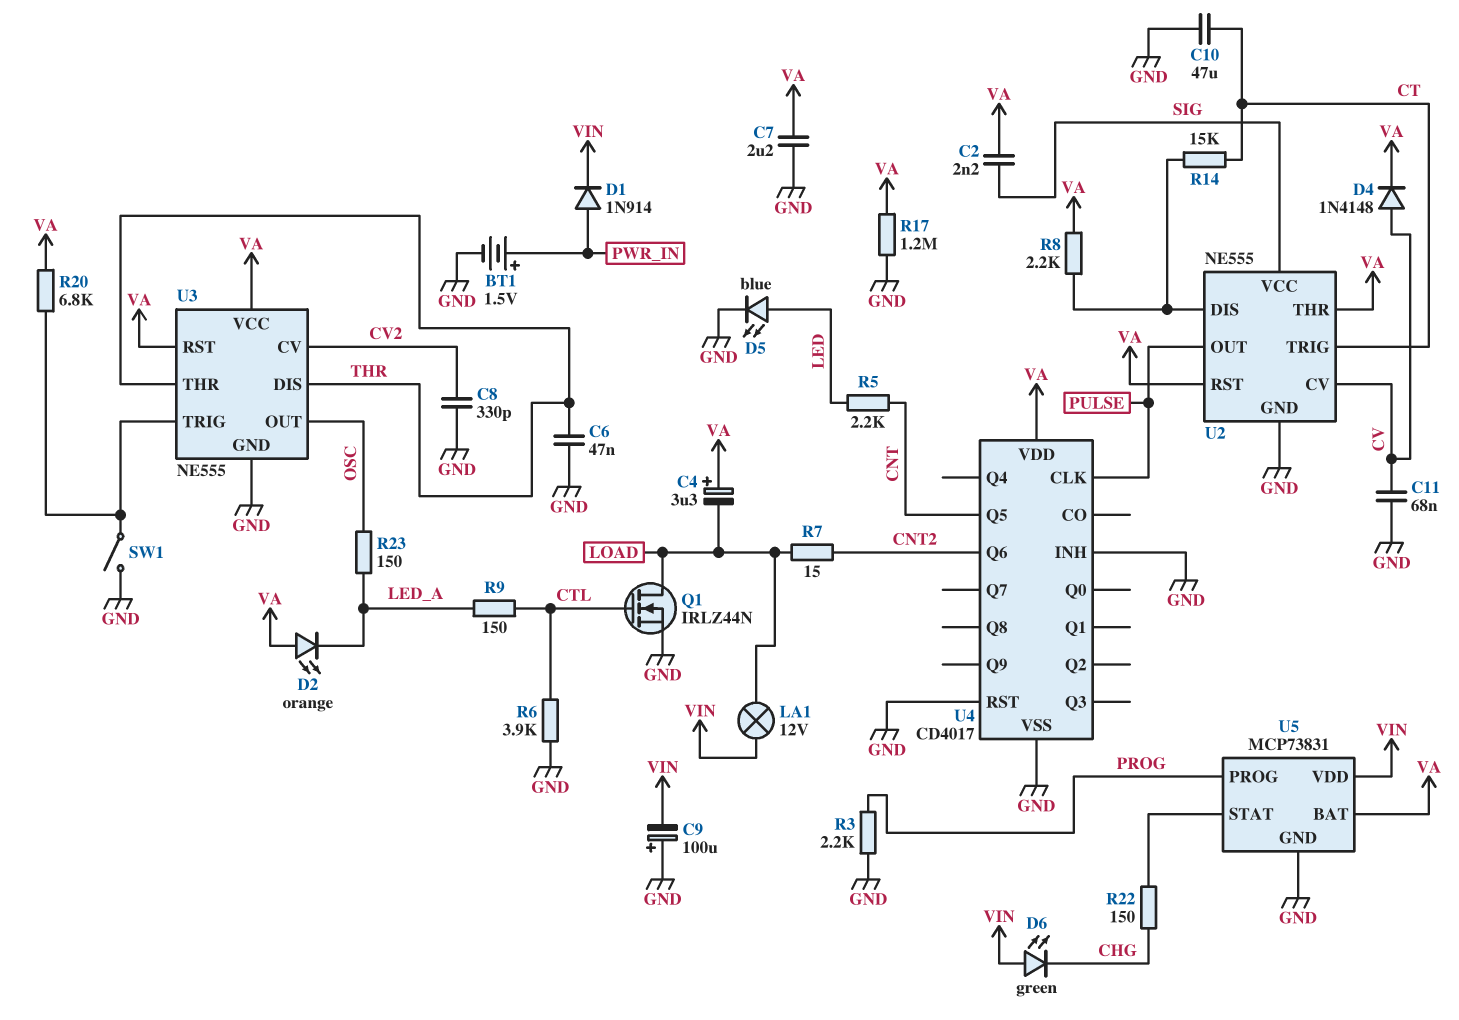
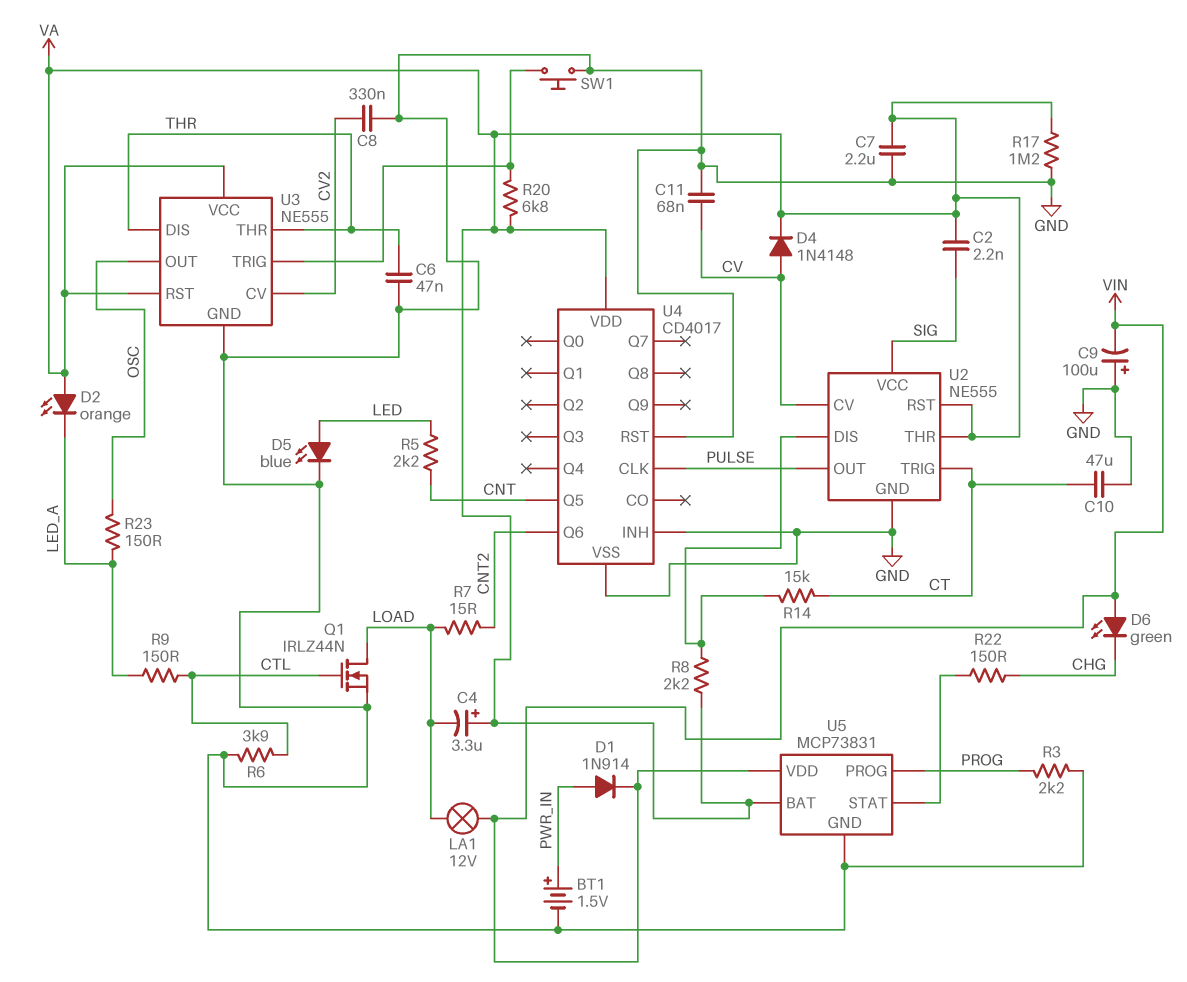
C8: 330pF (CV2, GND) -> 330nF (CV2, GND)
SW1: switch (GND, U3/TRIG) -> button (GND, U3/TRIG)

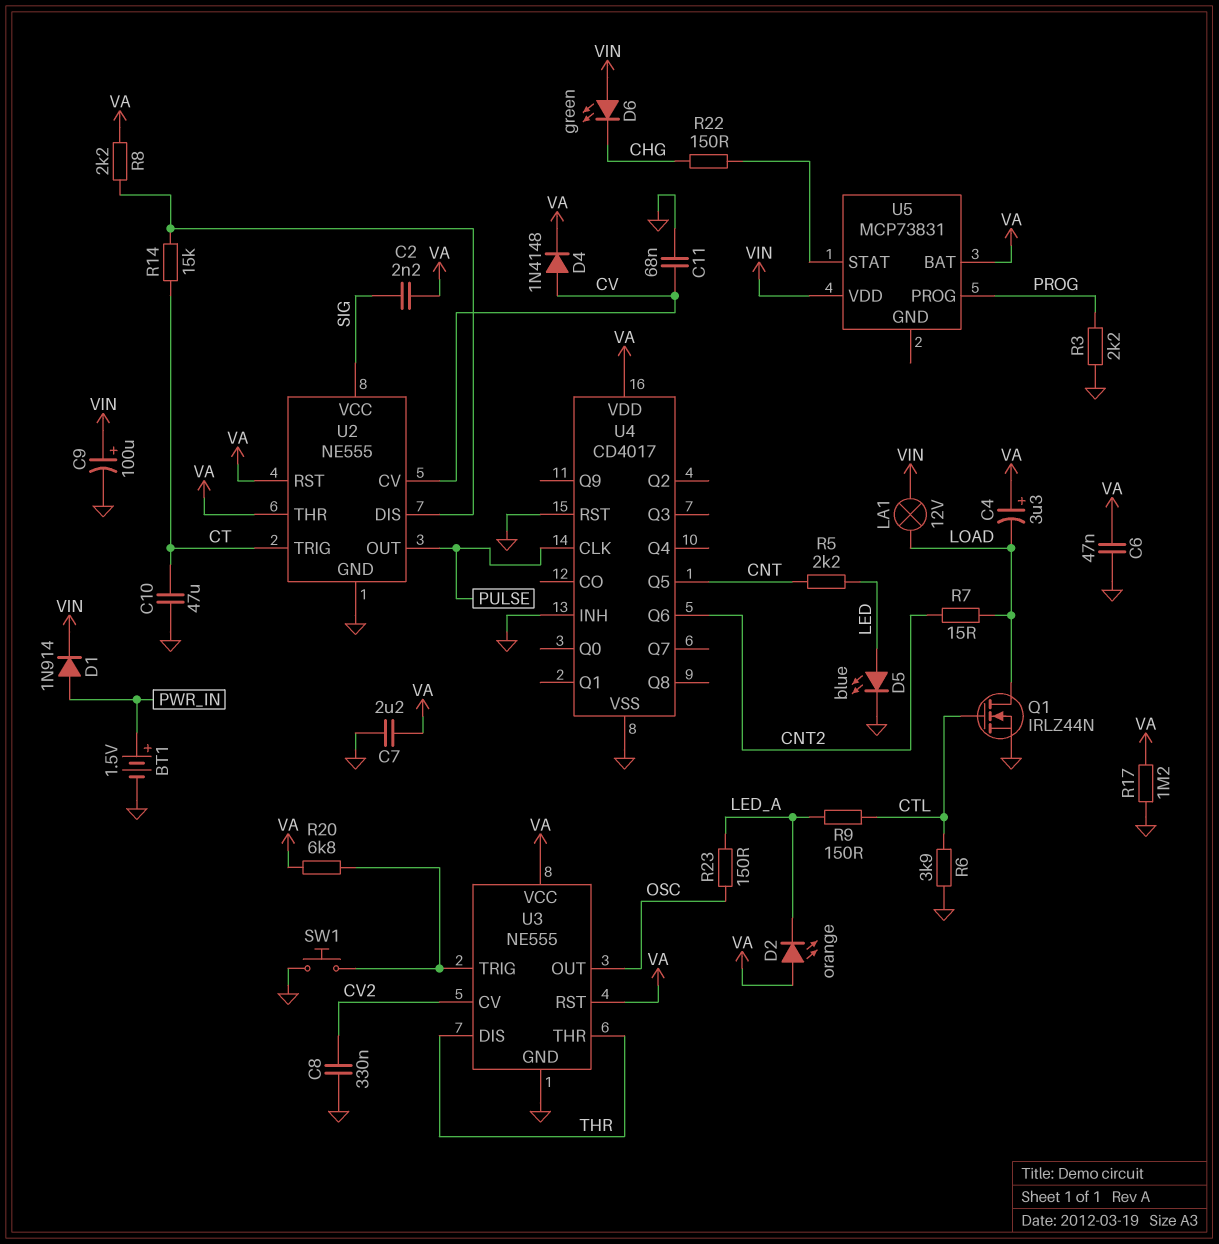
C6: 47nF (GND, THR) -> 47nF (GND, VA)
C9: 100uF (plus GND, minus VIN) -> 100uF (plus VIN, minus GND)
U5 pin GND: GND -> none

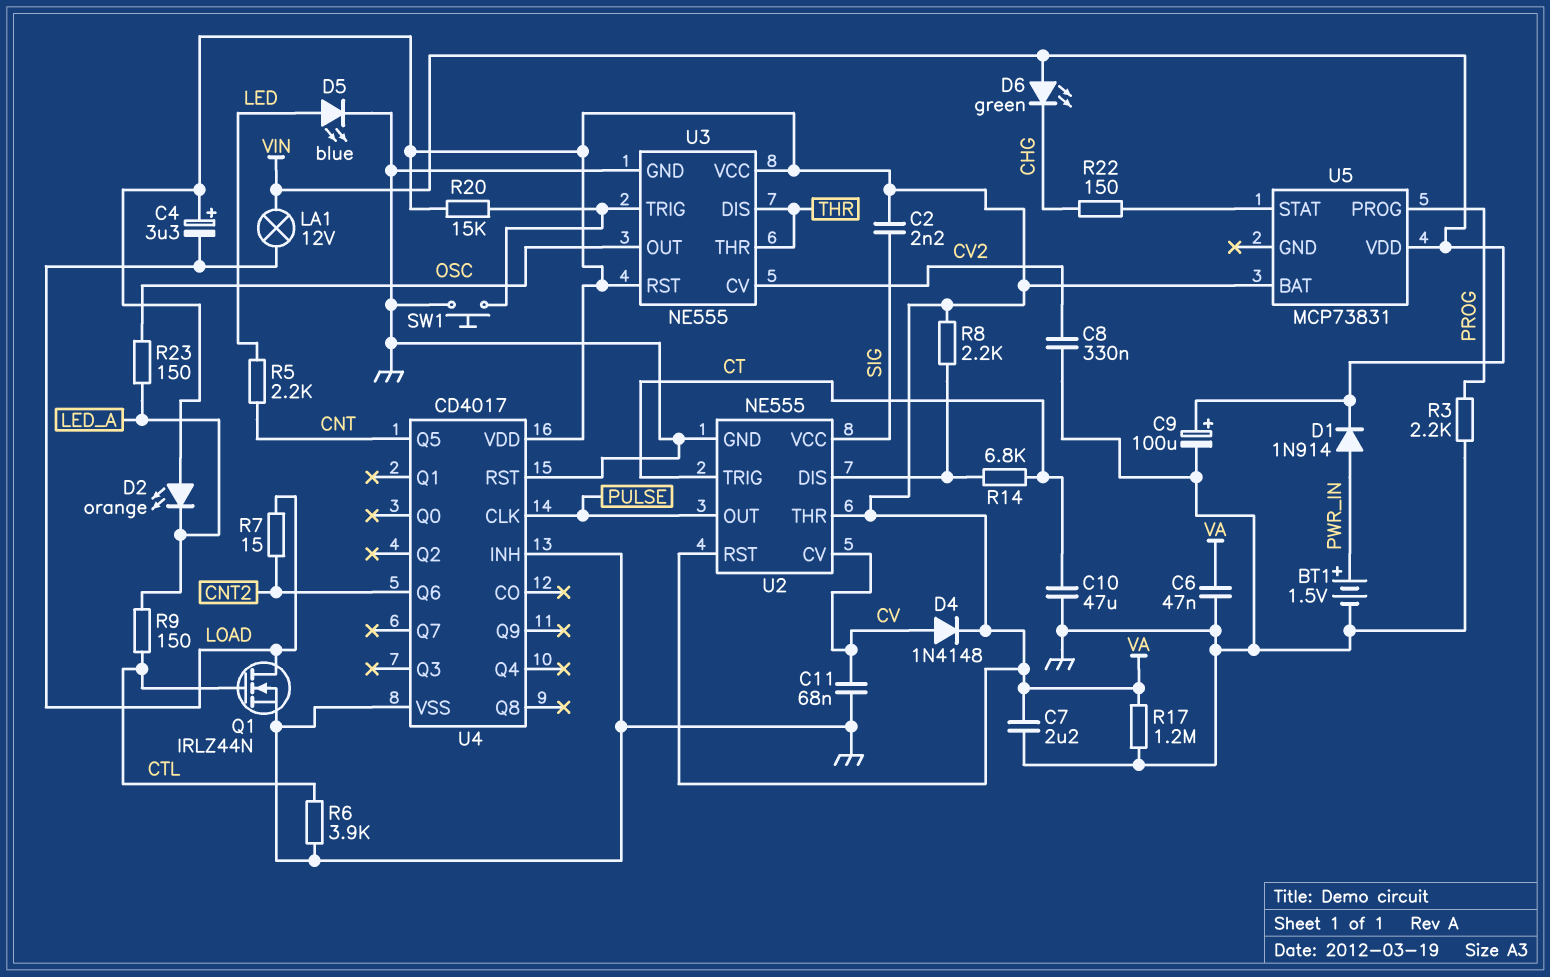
R14: 15k (CT, U2/DIS) -> 6.8k (CT, U2/DIS)
R20: 6.8k (U3/TRIG, VA) -> 15k (U3/TRIG, VA)

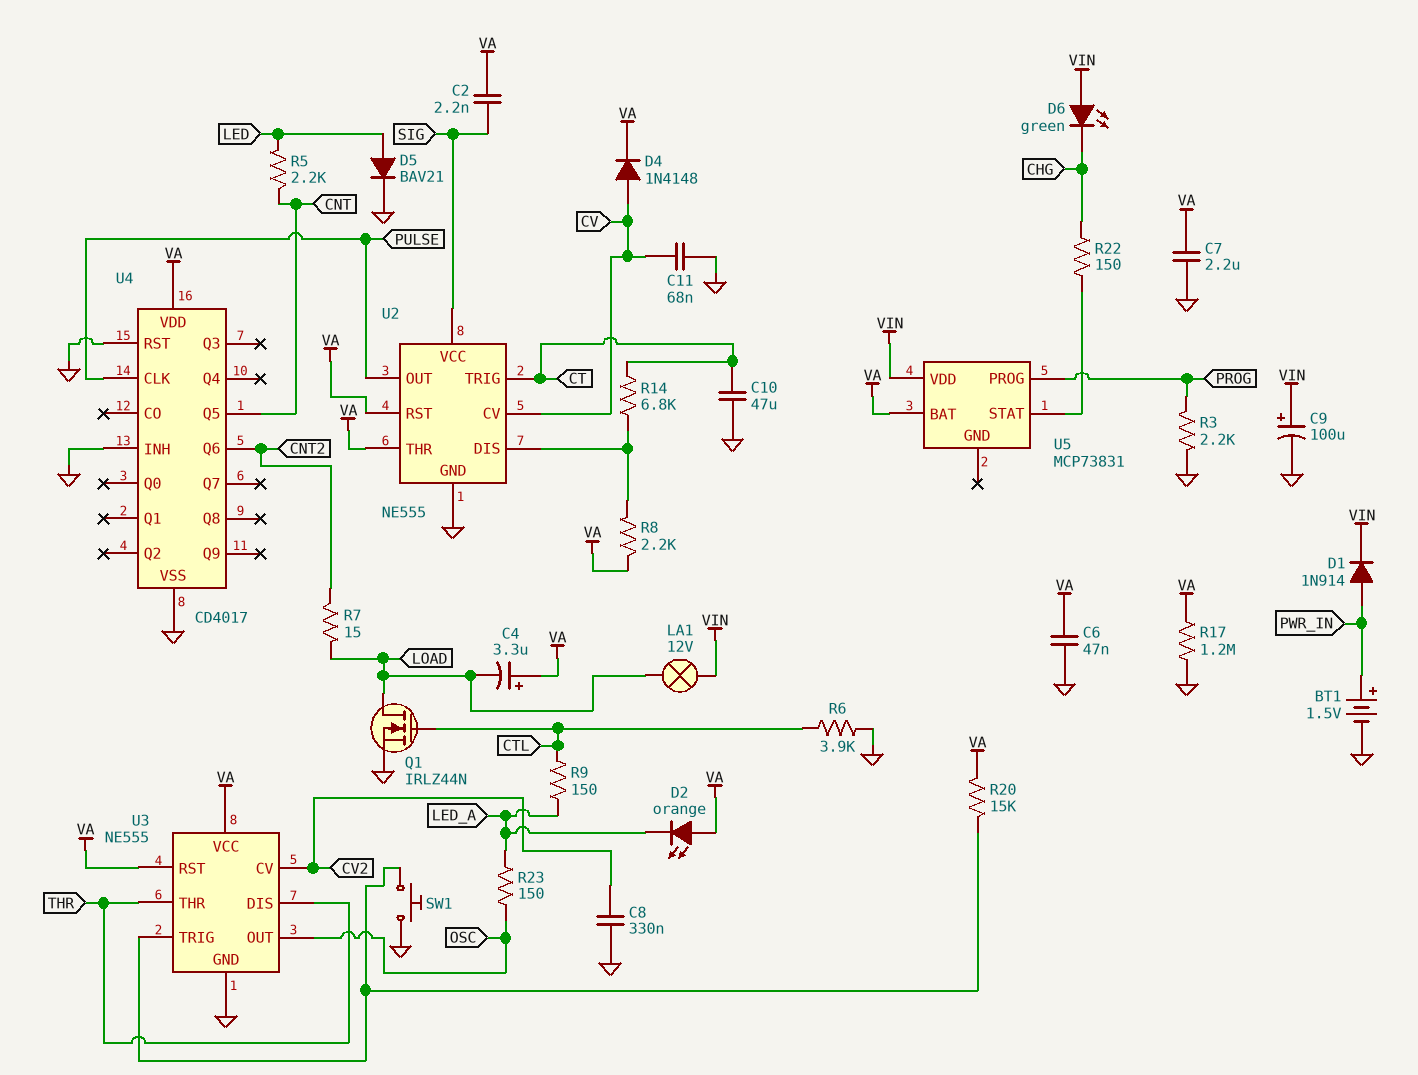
D5: LED blue (A LED, K GND) -> diode BAV21 (A LED, K GND)

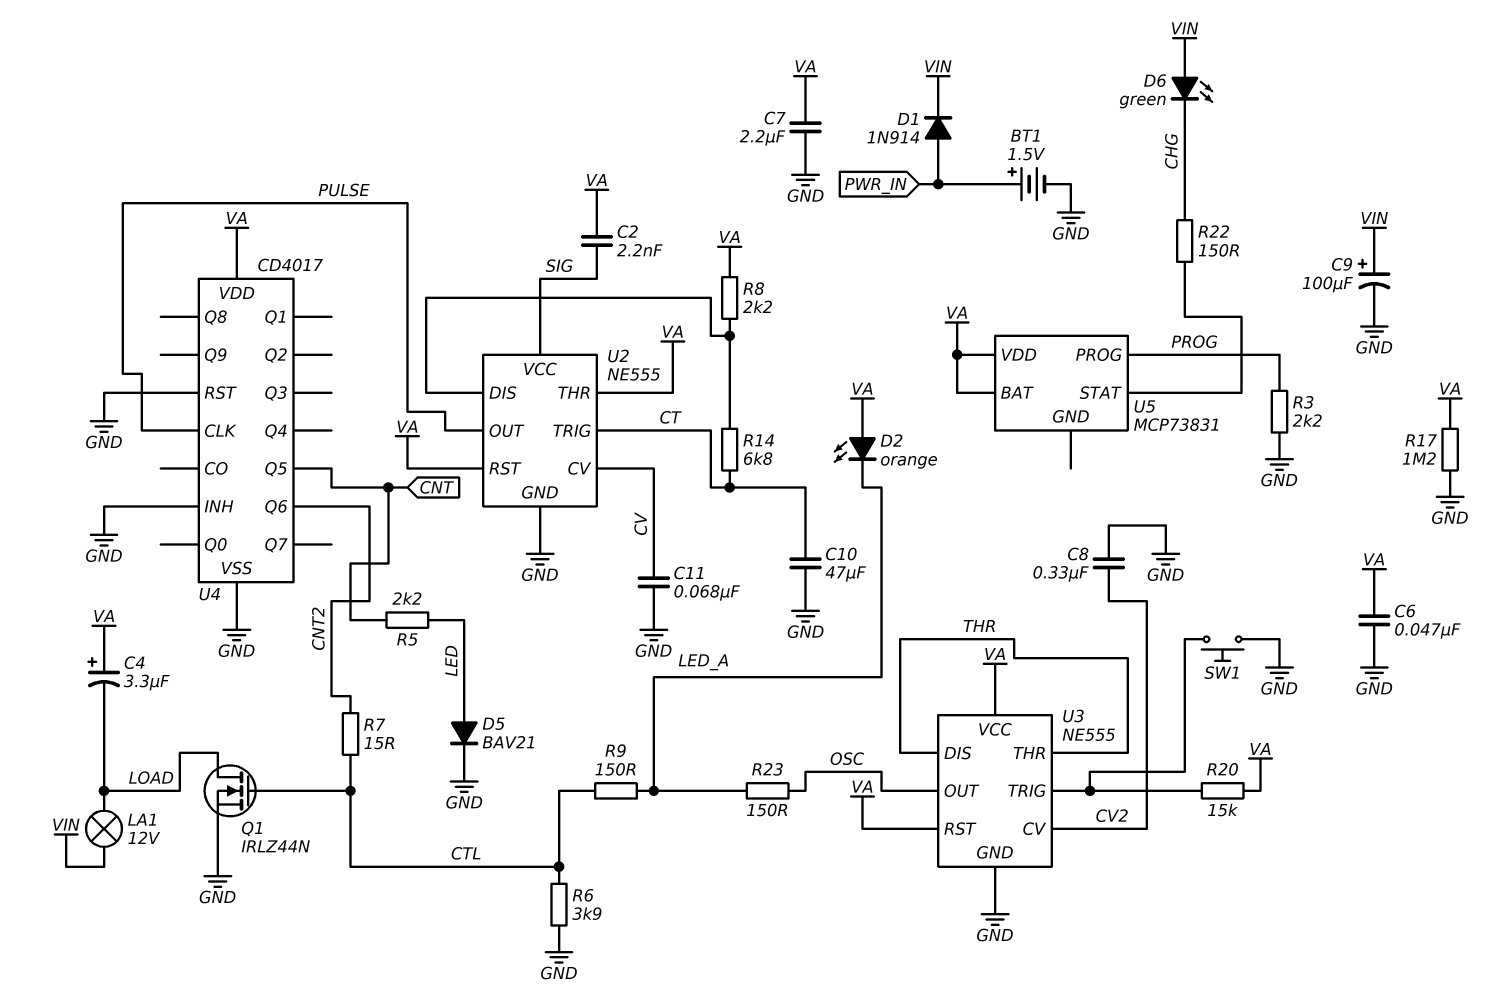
D4: diode 1N4148 (A CV, K VA) -> none
R7: 15 (CNT2, LOAD) -> 15 (CNT2, CTL)
U5 pin VDD: VIN -> VA

